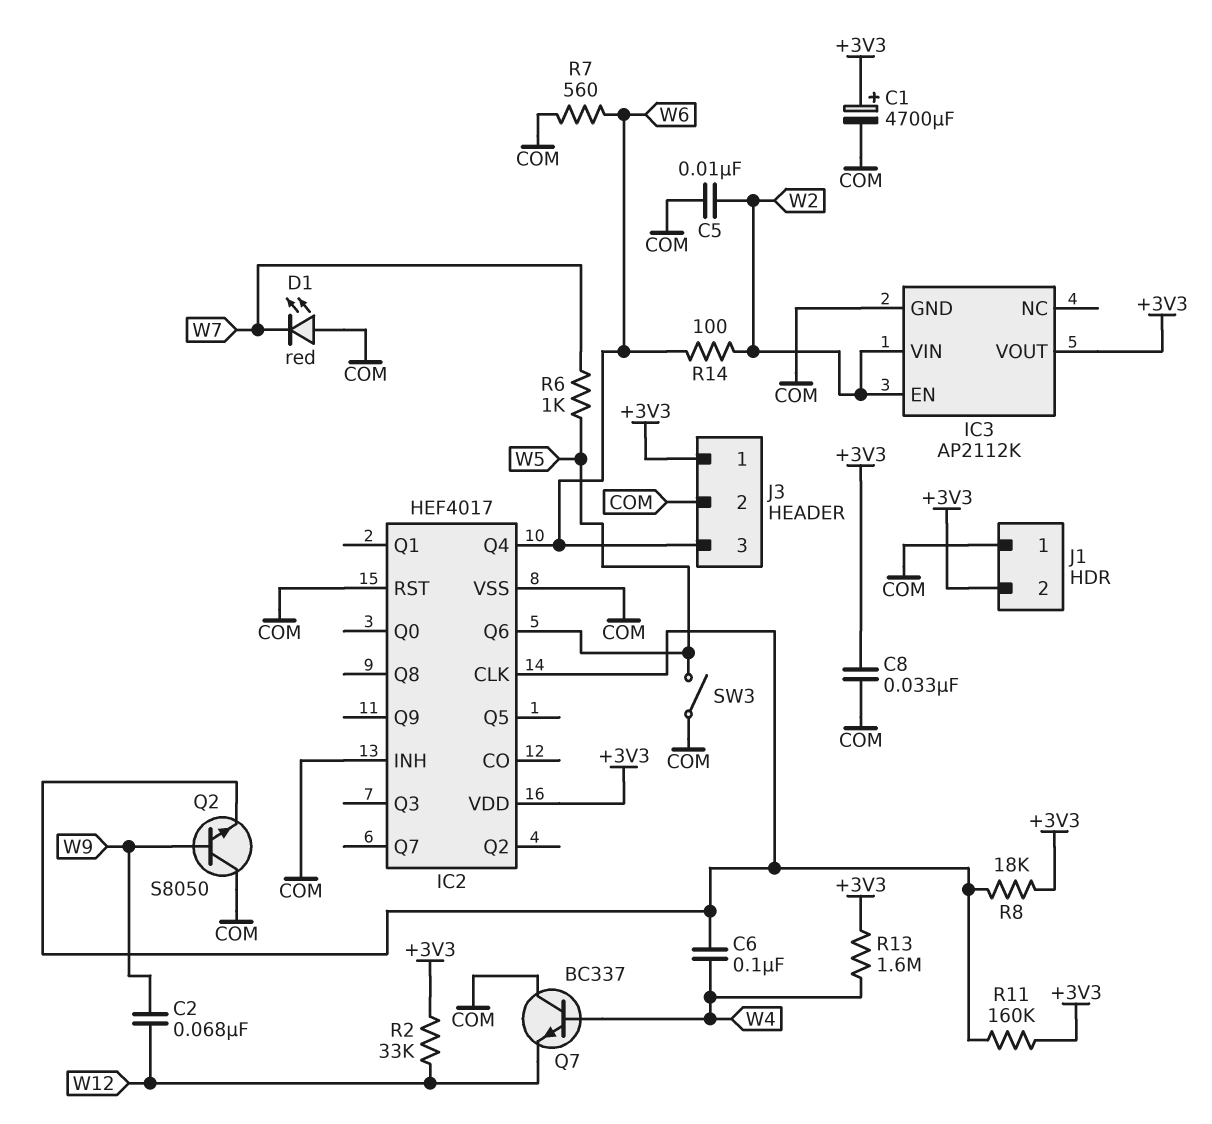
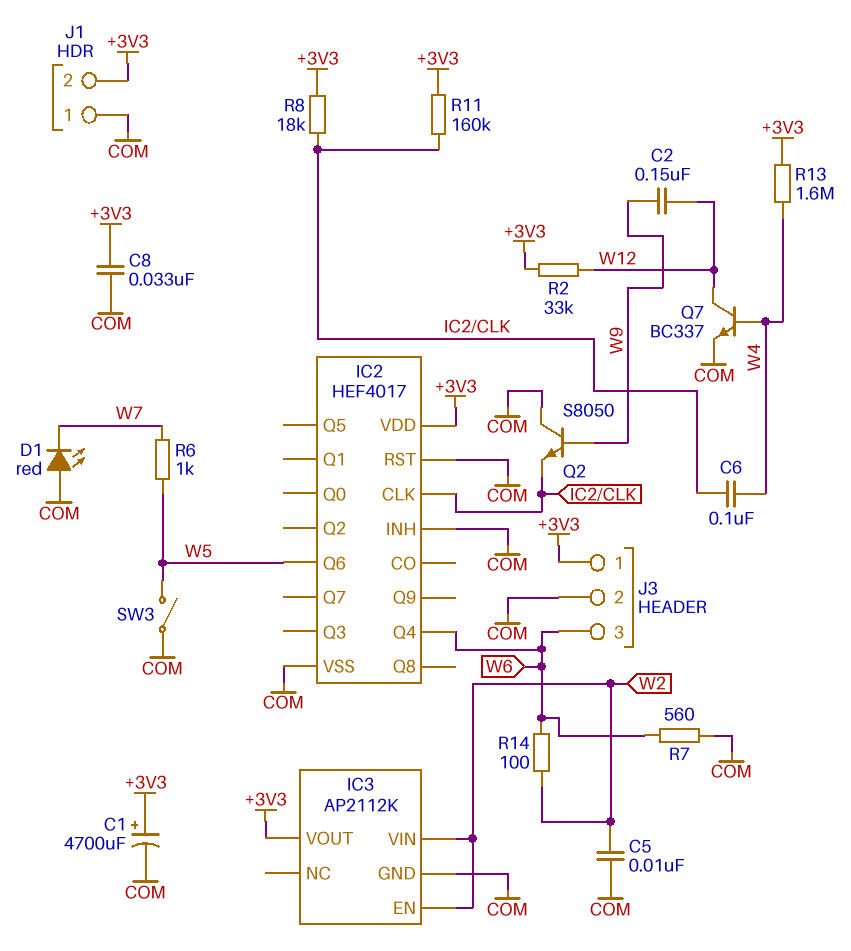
C2: 68nF (W9, W12) -> 150nF (W9, W12)
Q7: NPN BC337 (B W4, C COM, E W12) -> NPN BC337 (B W4, C W12, E COM)

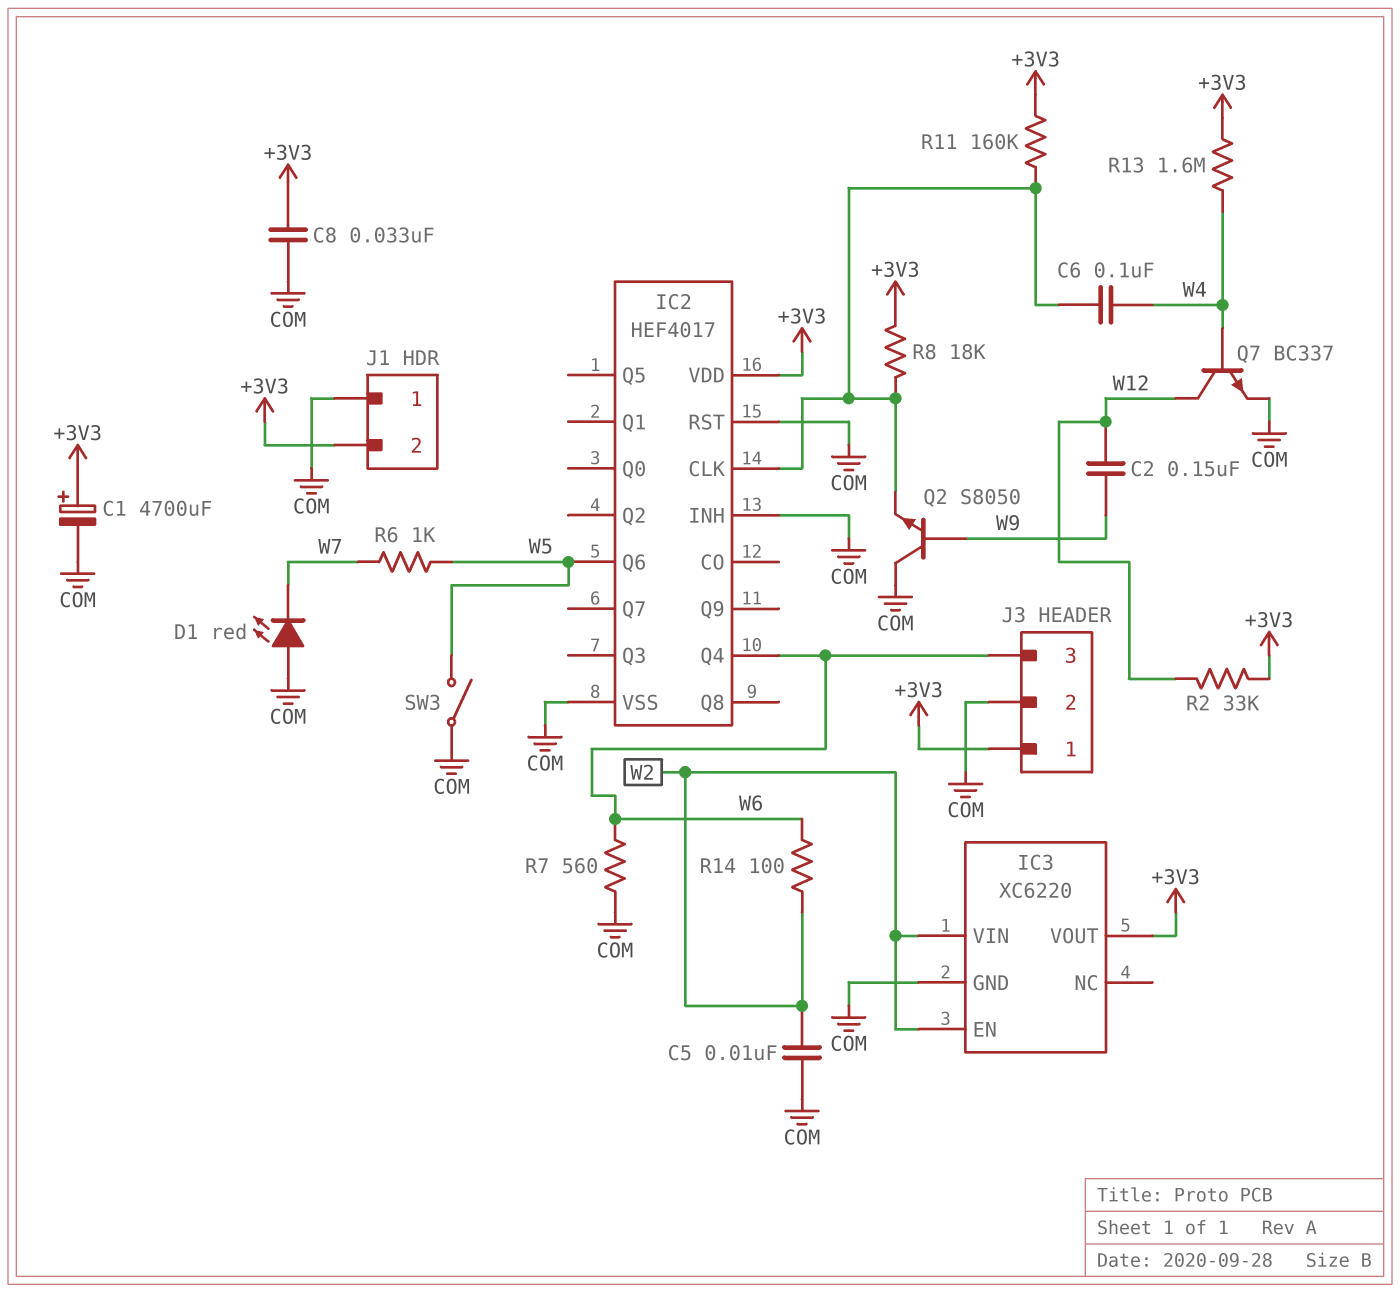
IC3: AP2112K -> XC6220

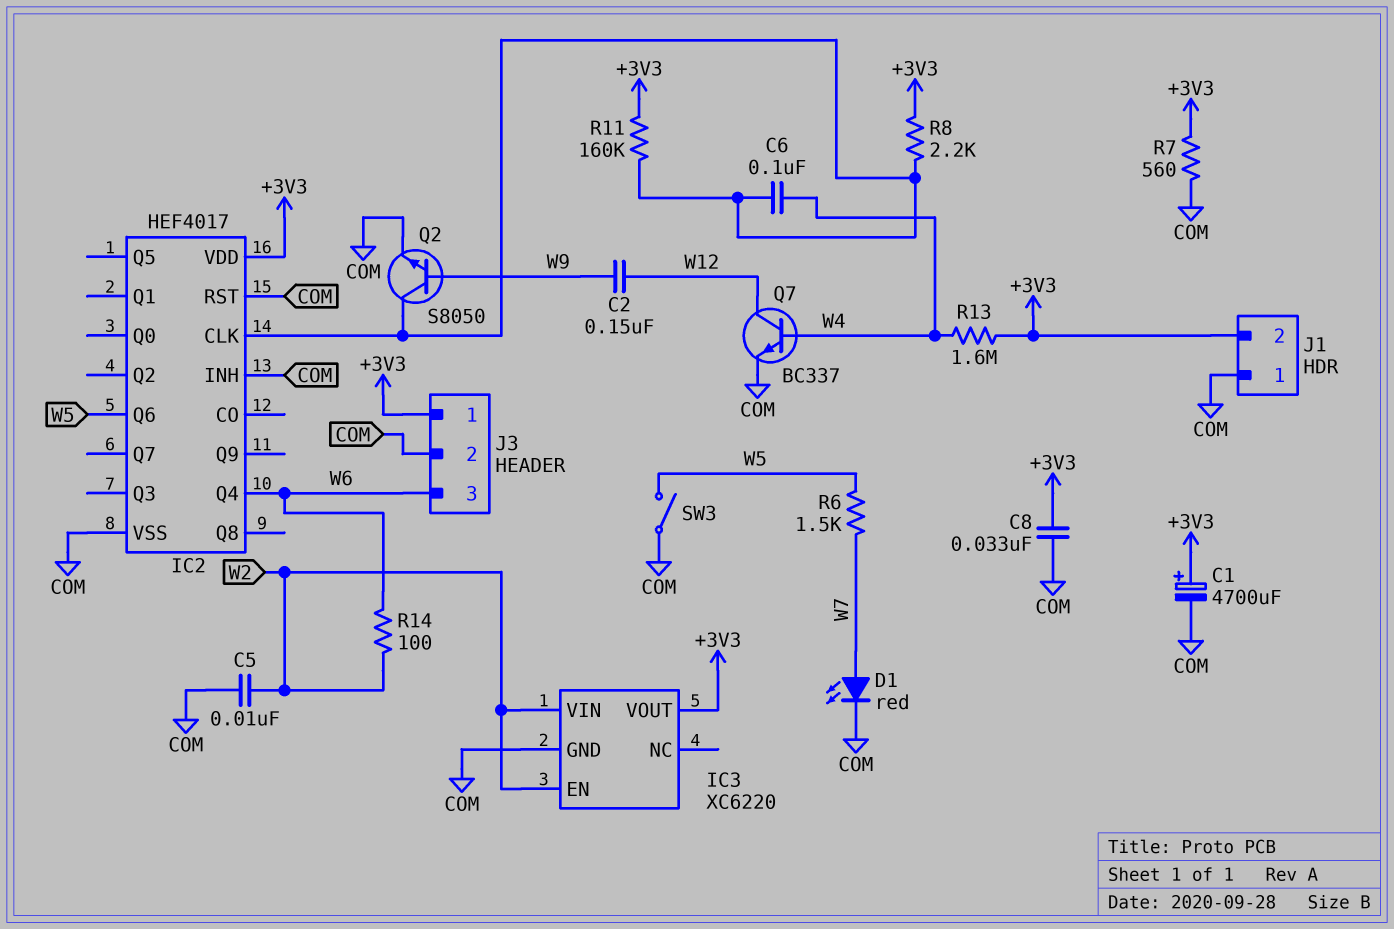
D1: LED red (A COM, K W7) -> LED red (A W7, K COM)
Q2: NPN S8050 (B W9, C COM, E IC2/CLK) -> NPN S8050 (B W9, C IC2/CLK, E COM)
R2: 33k (+3V3, W12) -> none
R6: 1k (W5, W7) -> 1.5k (W5, W7)
R7: 560 (COM, W6) -> 560 (+3V3, COM)
R8: 18k (+3V3, IC2/CLK) -> 2.2k (+3V3, IC2/CLK)

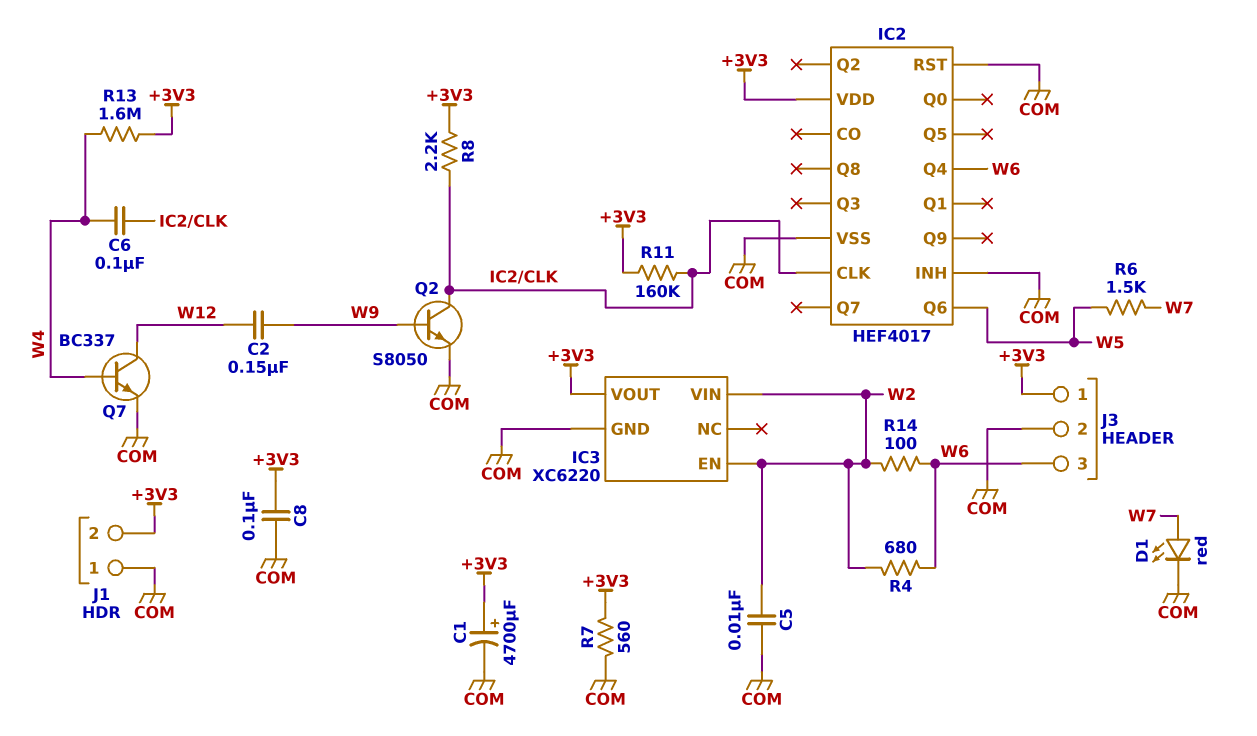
C8: 33nF (+3V3, COM) -> 100nF (+3V3, COM)
R4: none -> 680 (W2, W6)
SW3: switch (COM, W5) -> none

